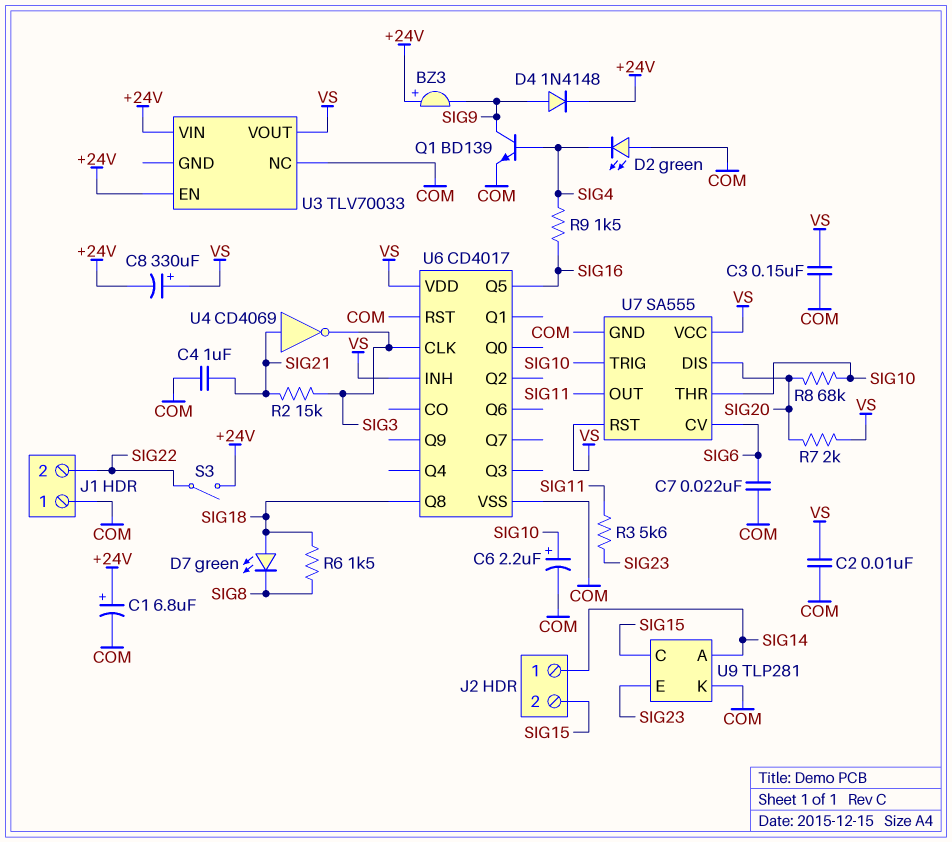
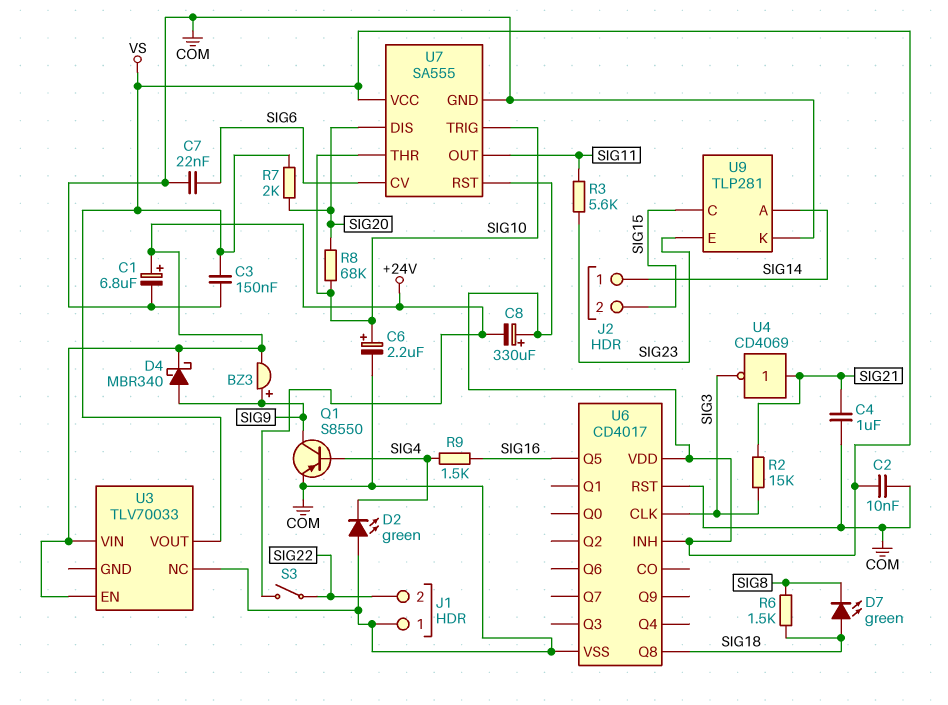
BZ3: buzzer (plus +24V, minus SIG9) -> buzzer (plus SIG9, minus +24V)
D4: diode 1N4148 (A SIG9, K +24V) -> schottky MBR340 (A SIG9, K +24V)
Q1: NPN BD139 (B SIG4, C SIG9, E COM) -> PNP S8550 (B SIG4, C SIG9, E COM)

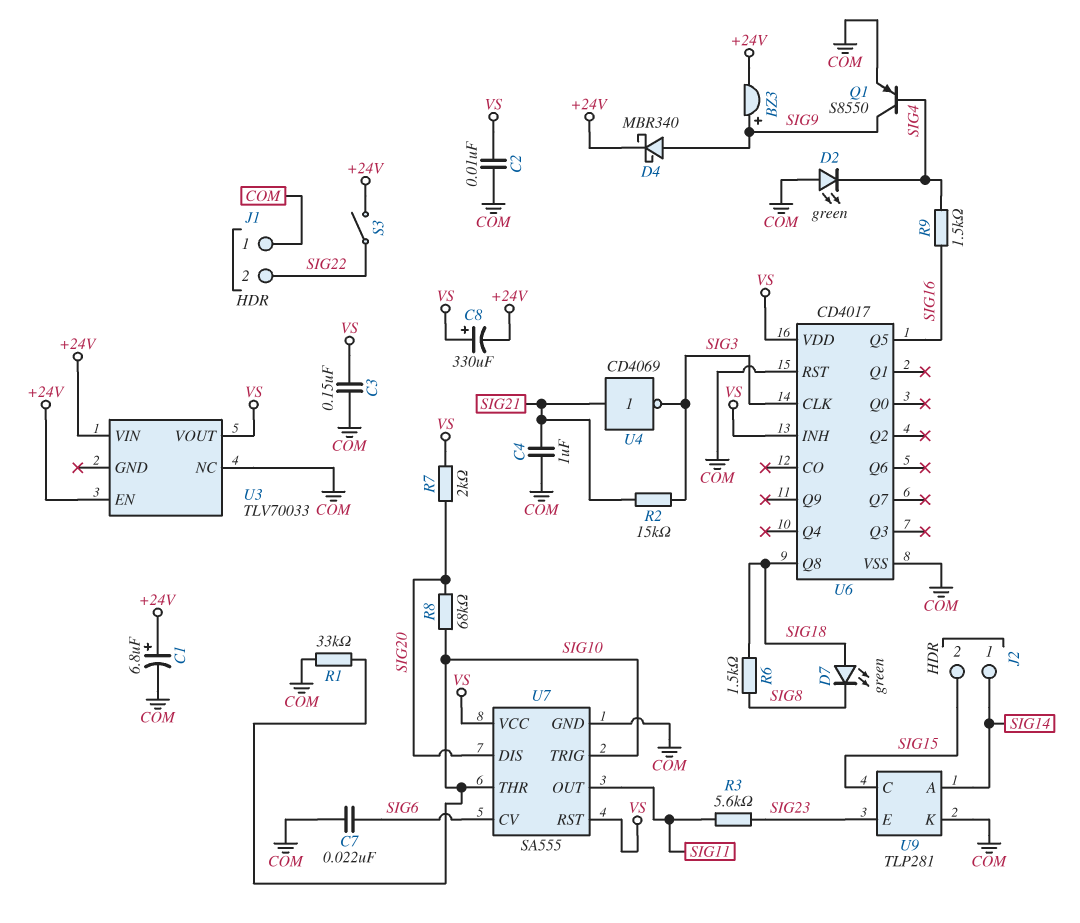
C6: 2.2uF (plus SIG10, minus COM) -> none
R1: none -> 33k (COM, SIG10)

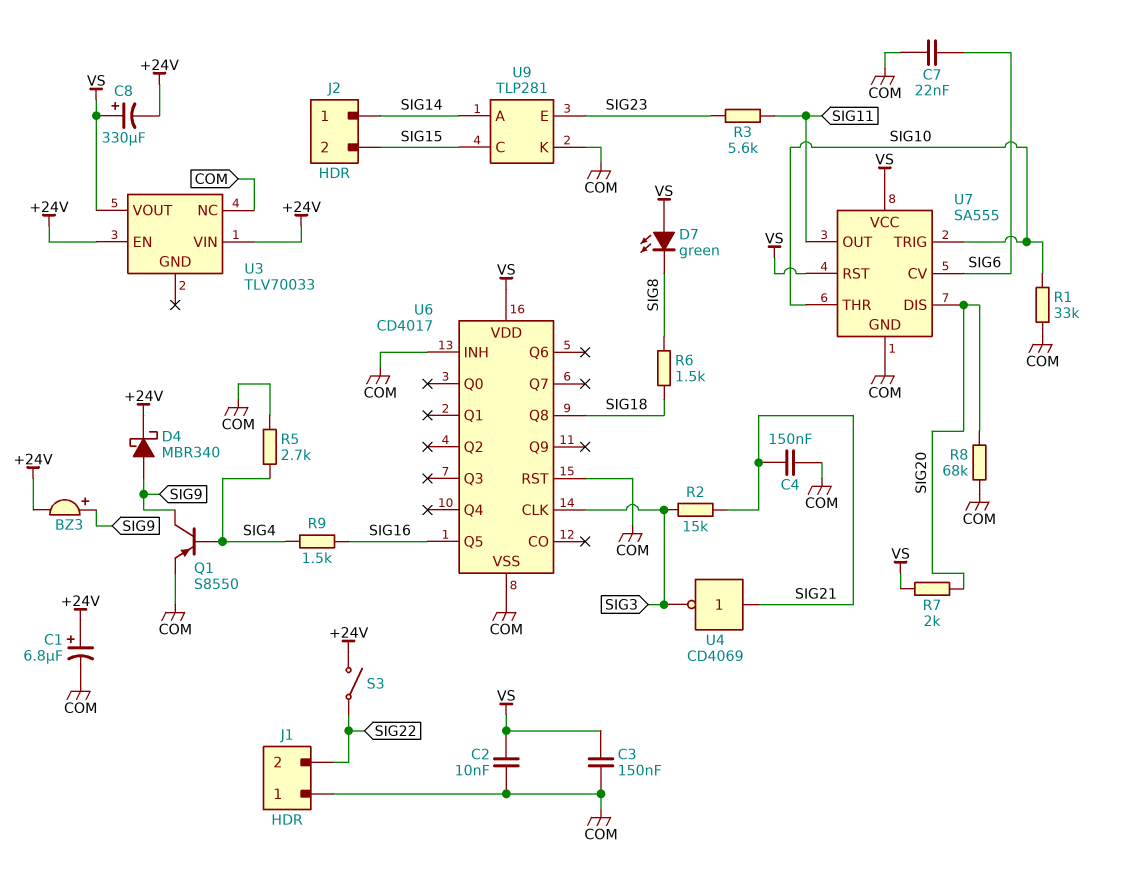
C4: 1uF (COM, SIG21) -> 150nF (COM, SIG21)
D2: LED green (A COM, K SIG4) -> none
D7: LED green (A SIG18, K SIG8) -> LED green (A VS, K SIG8)
R5: none -> 2.7k (COM, SIG4)
R8: 68k (SIG10, SIG20) -> 68k (COM, SIG20)
U6 pin INH: VS -> COM

